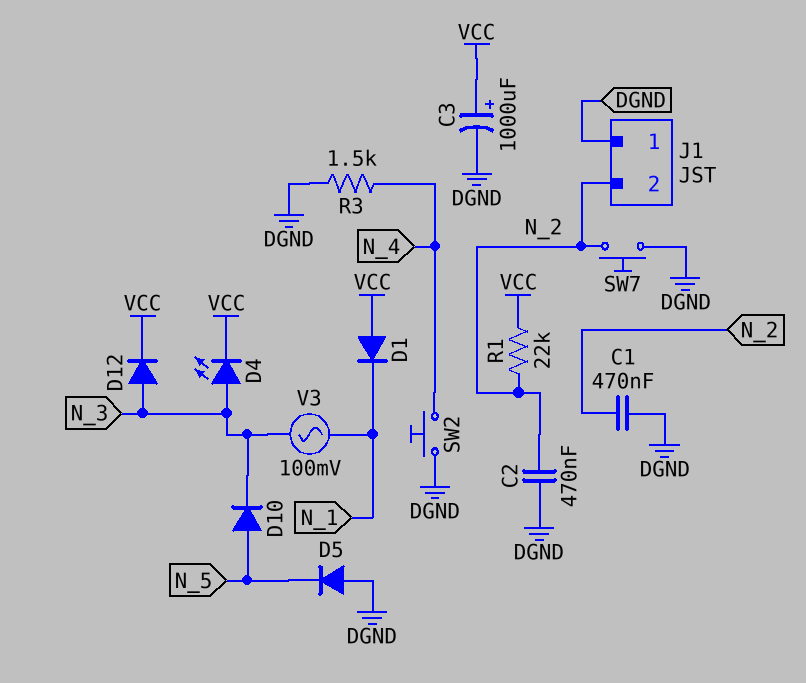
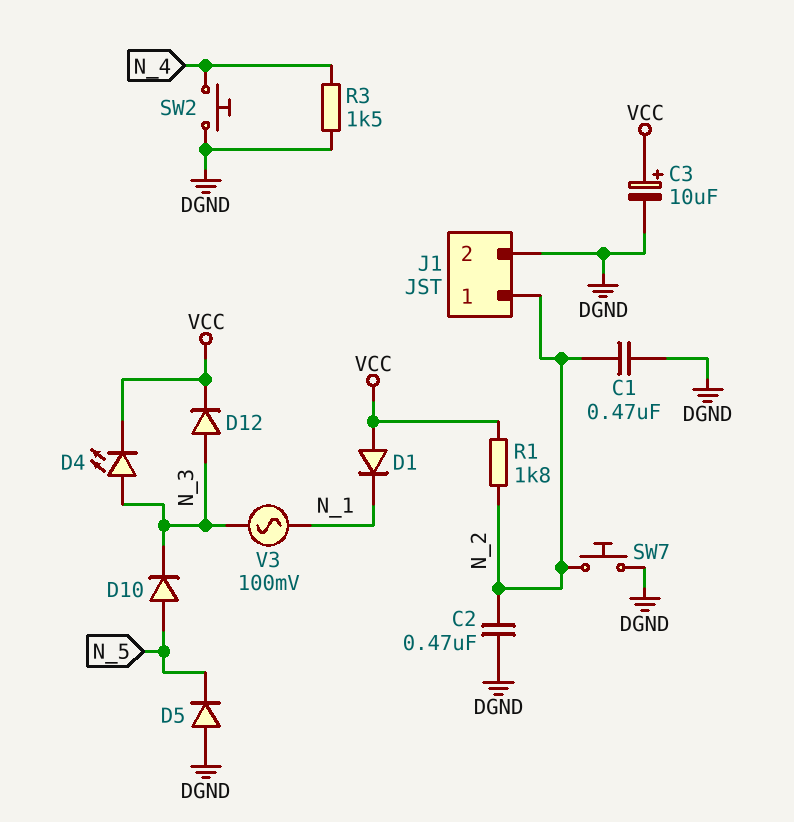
C3: 1000uF (plus VCC, minus DGND) -> 10uF (plus VCC, minus DGND)
J1 pin 1: DGND -> N_2
J1 pin 2: N_2 -> DGND
R1: 22k (N_2, VCC) -> 1.8k (N_2, VCC)

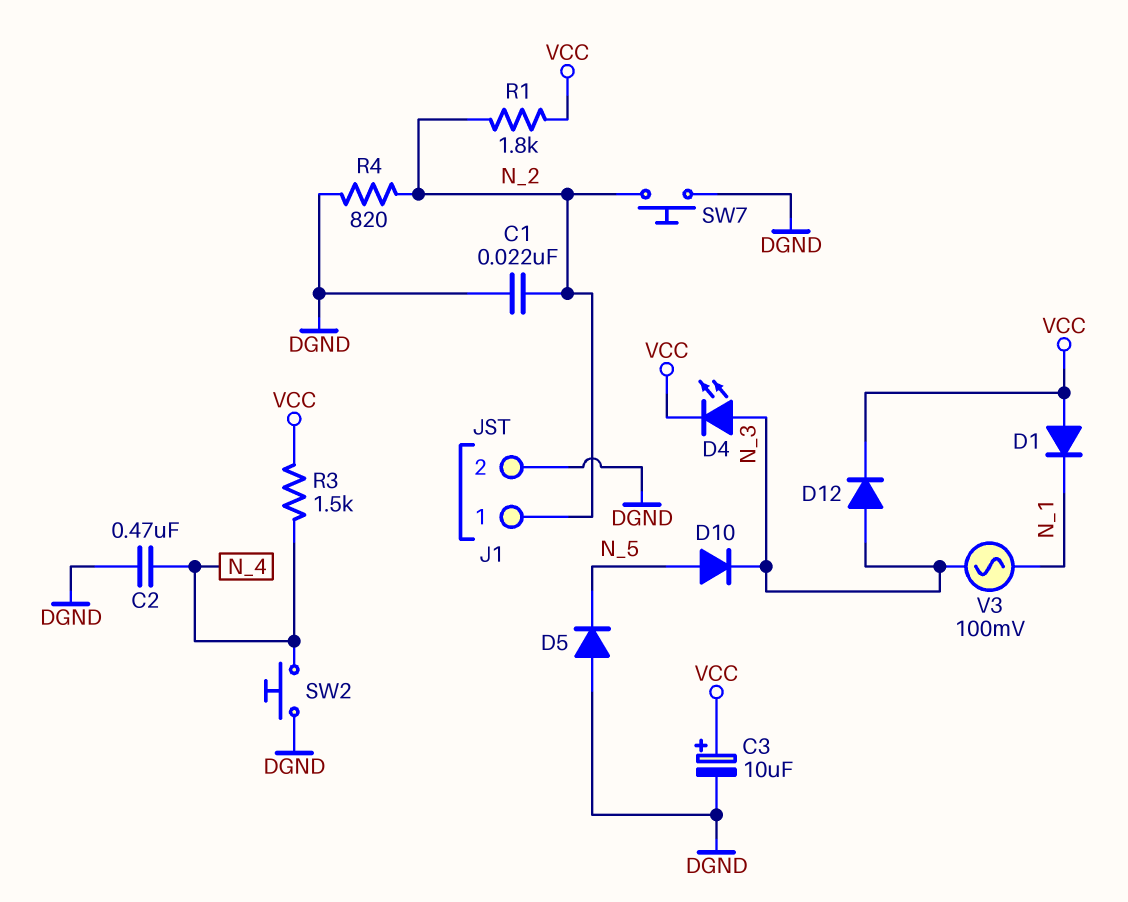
C1: 470nF (DGND, N_2) -> 22nF (DGND, N_2)
C2: 470nF (DGND, N_2) -> 470nF (DGND, N_4)
R3: 1.5k (DGND, N_4) -> 1.5k (N_4, VCC)
R4: none -> 820 (DGND, N_2)

